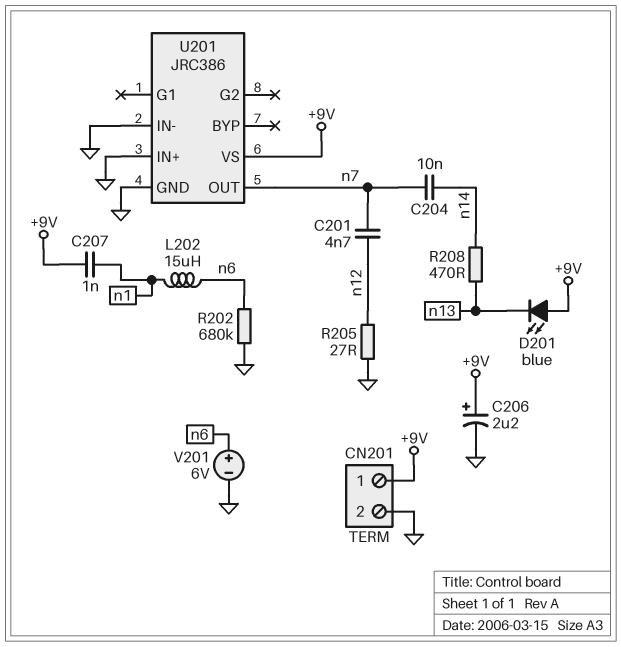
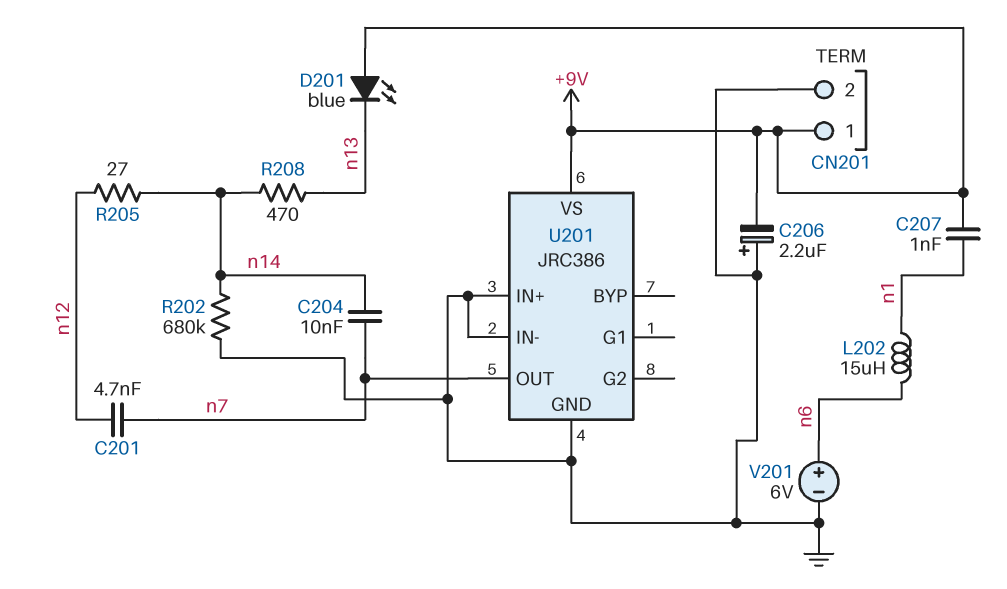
C206: 2.2uF (plus +9V, minus GND) -> 2.2uF (plus GND, minus +9V)
R202: 680k (GND, n6) -> 680k (GND, n14)
R205: 27 (GND, n12) -> 27 (n12, n14)

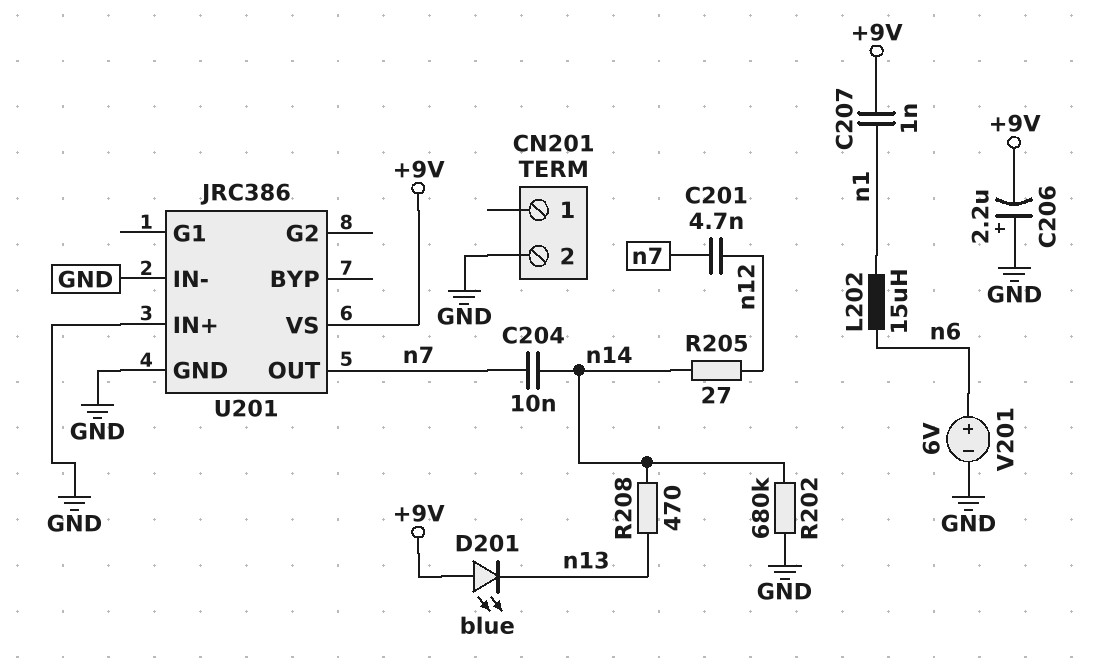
CN201 pin 1: +9V -> none

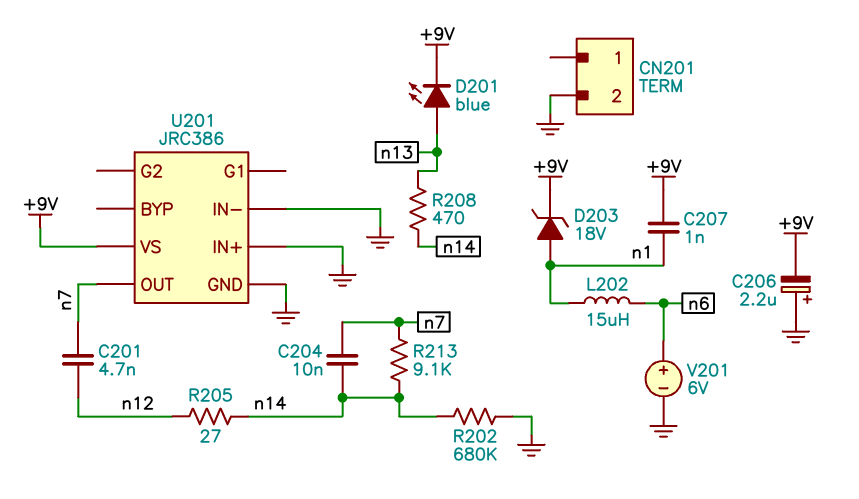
D201: LED blue (A +9V, K n13) -> LED blue (A n13, K +9V)
D203: none -> zener 18V (A n1, K +9V)
R213: none -> 9.1k (n7, n14)

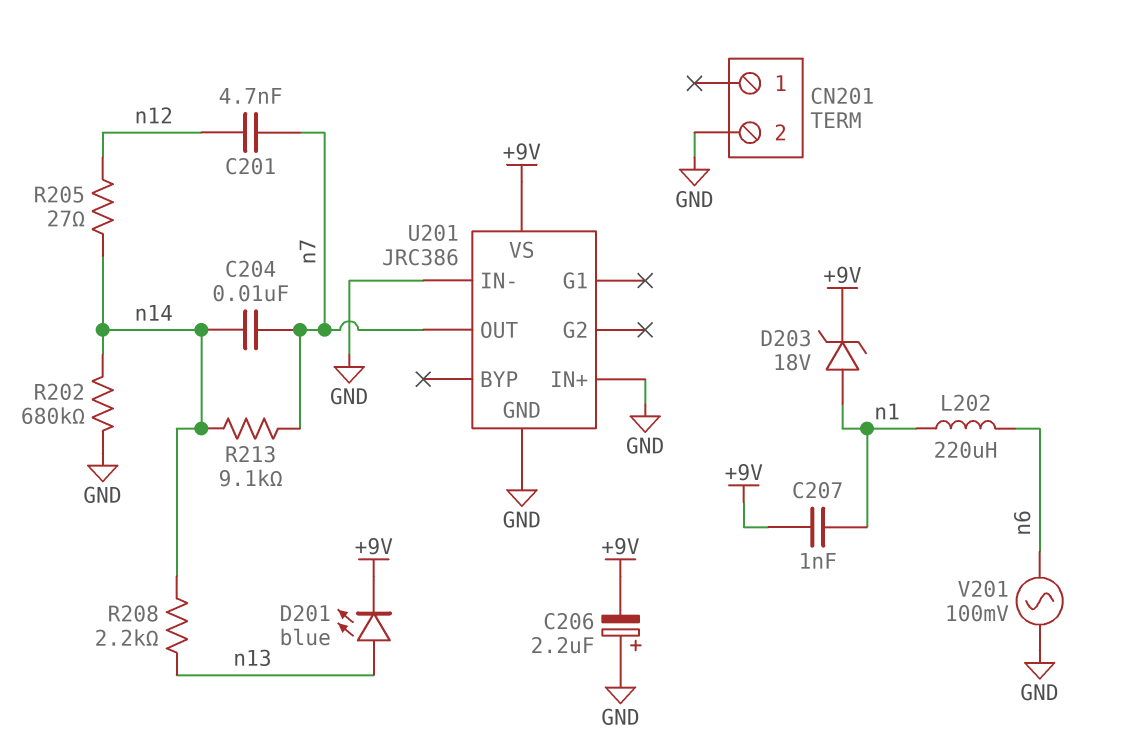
L202: 15uH (n1, n6) -> 220uH (n1, n6)
R208: 470 (n13, n14) -> 2.2k (n13, n14)
V201: 6V (plus n6, minus GND) -> AC 100mV (GND, n6)

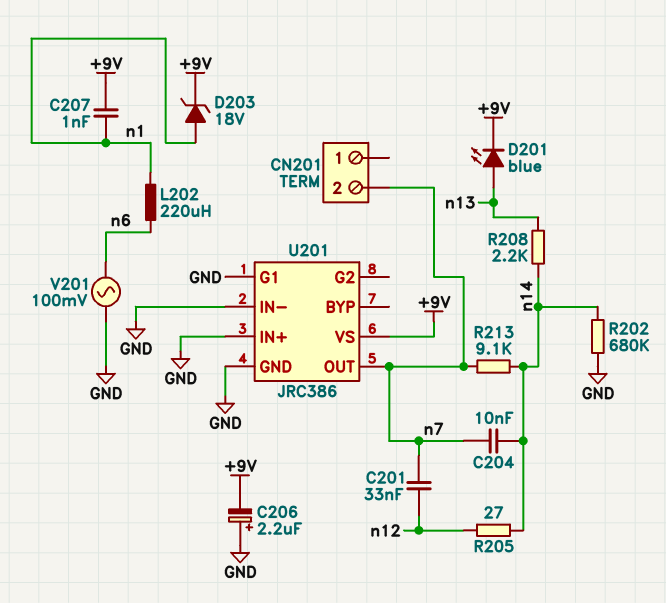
C201: 4.7nF (n7, n12) -> 33nF (n7, n12)
CN201 pin 2: GND -> n7
U201 pin G1: none -> GND

